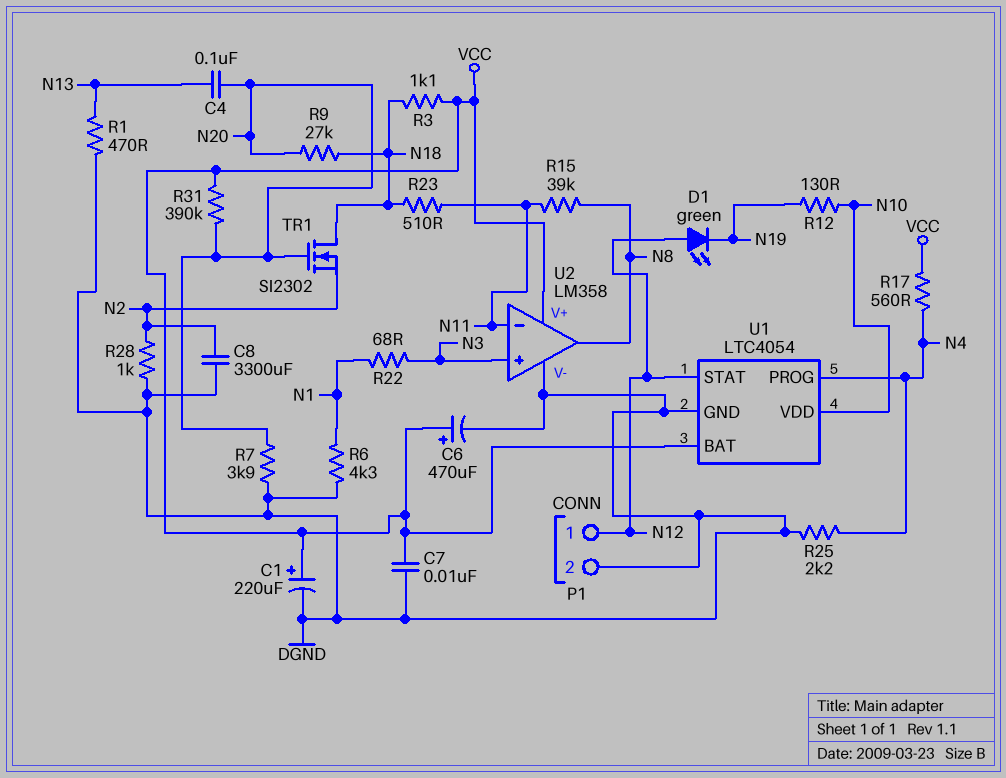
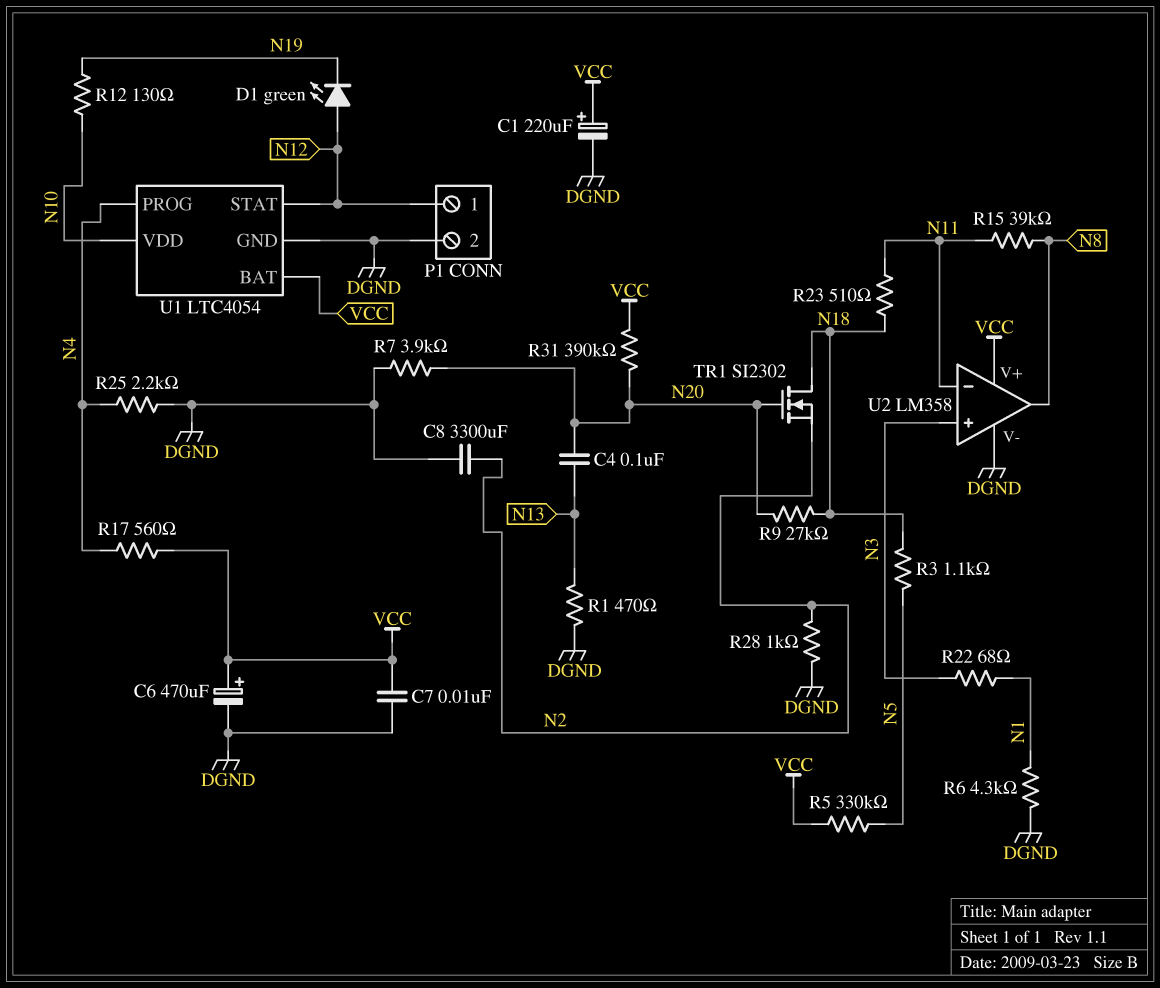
R3: 1.1k (N18, VCC) -> 1.1k (N5, N18)
R5: none -> 330k (N5, VCC)

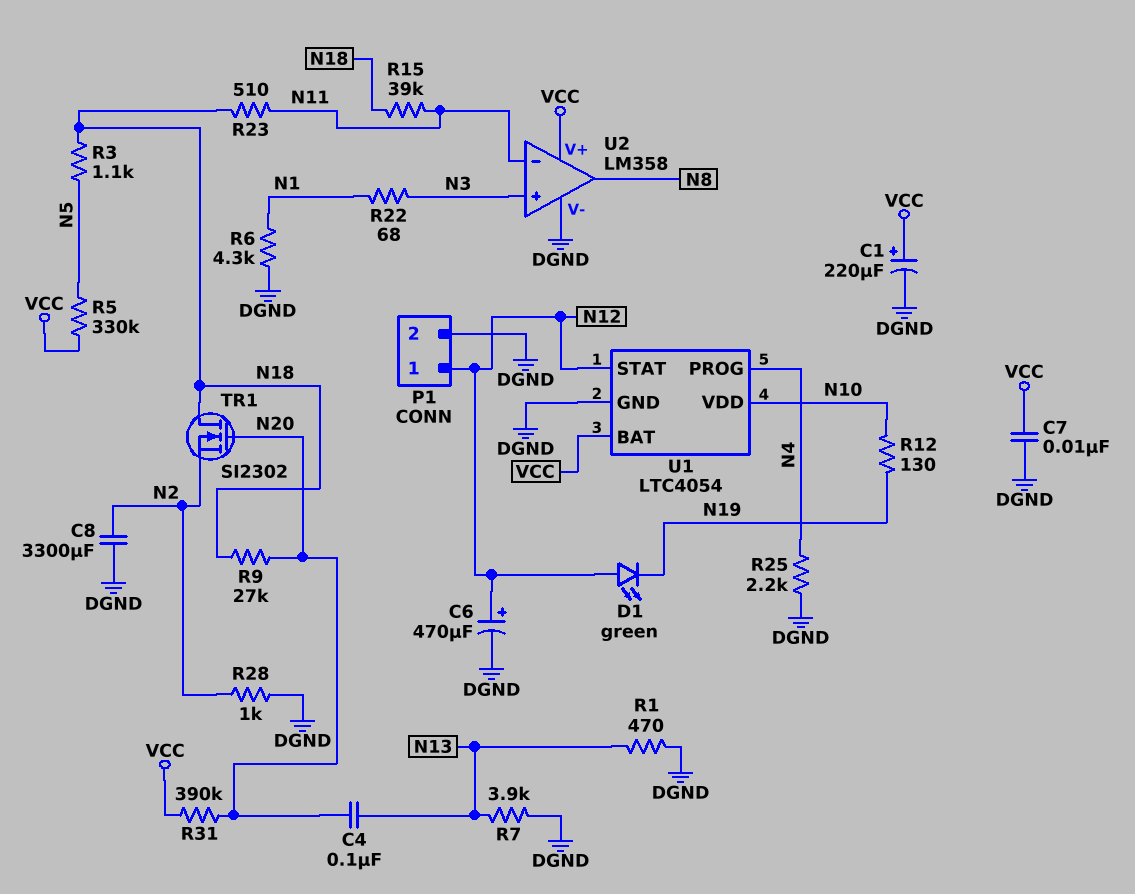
C6: 470uF (plus VCC, minus DGND) -> 470uF (plus N12, minus DGND)
R7: 3.9k (DGND, N20) -> 3.9k (DGND, N13)
R15: 39k (N8, N11) -> 39k (N11, N18)
R17: 560 (N4, VCC) -> none

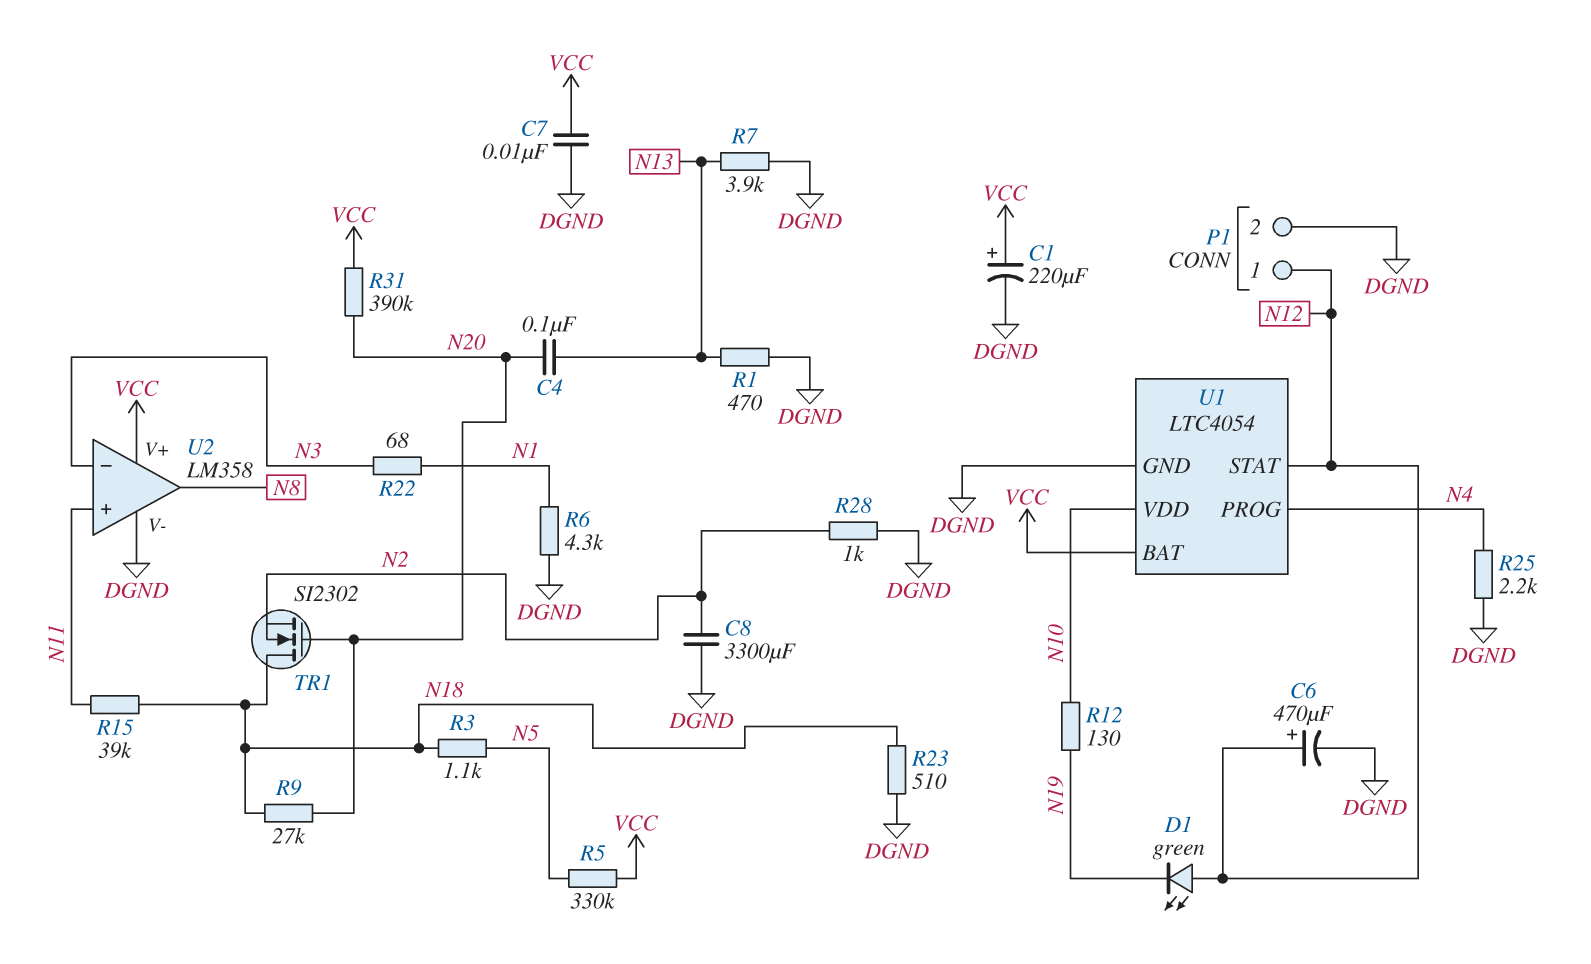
R23: 510 (N11, N18) -> 510 (DGND, N18)
U2 pin in+: N3 -> N11
U2 pin in-: N11 -> N3

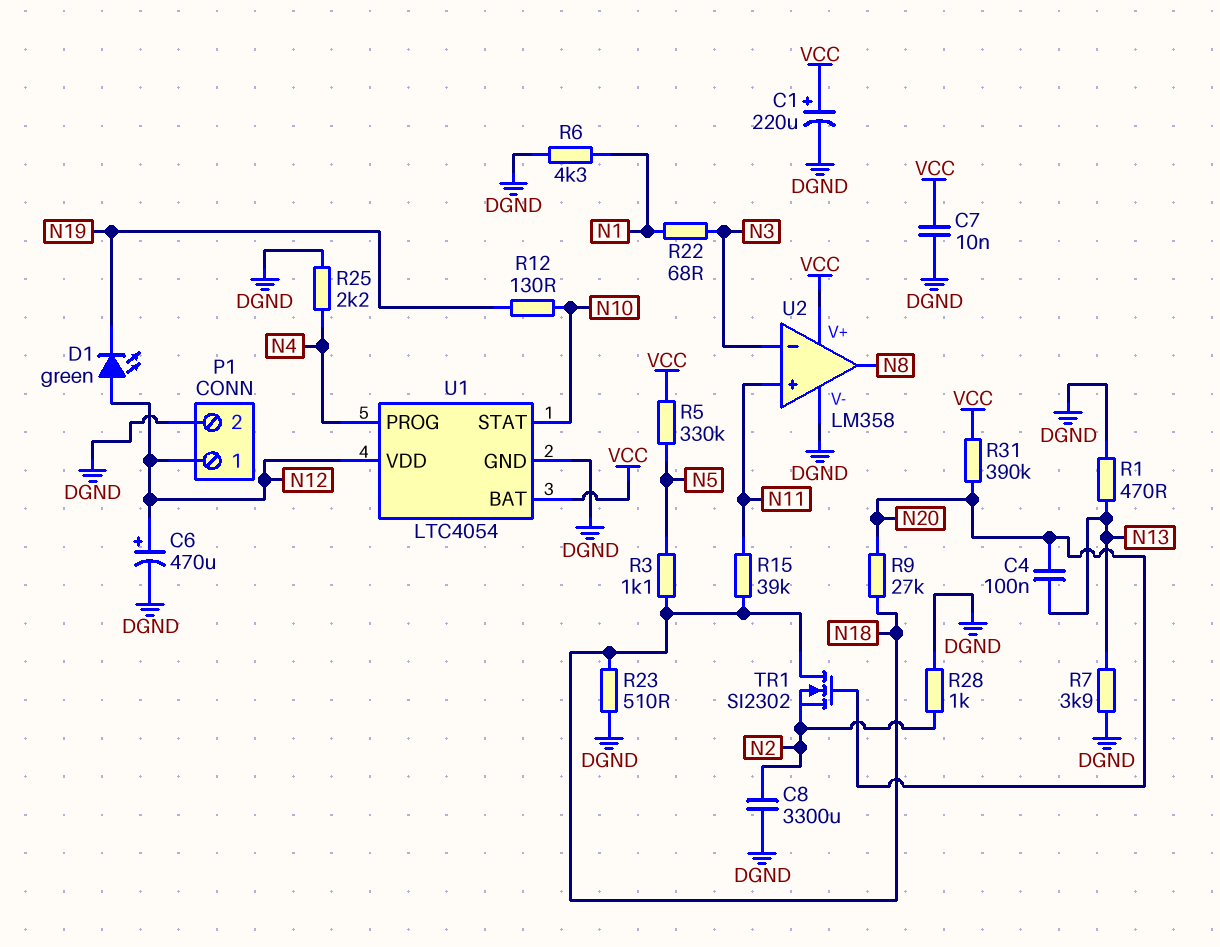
U1 pin STAT: N12 -> N10
U1 pin VDD: N10 -> N12

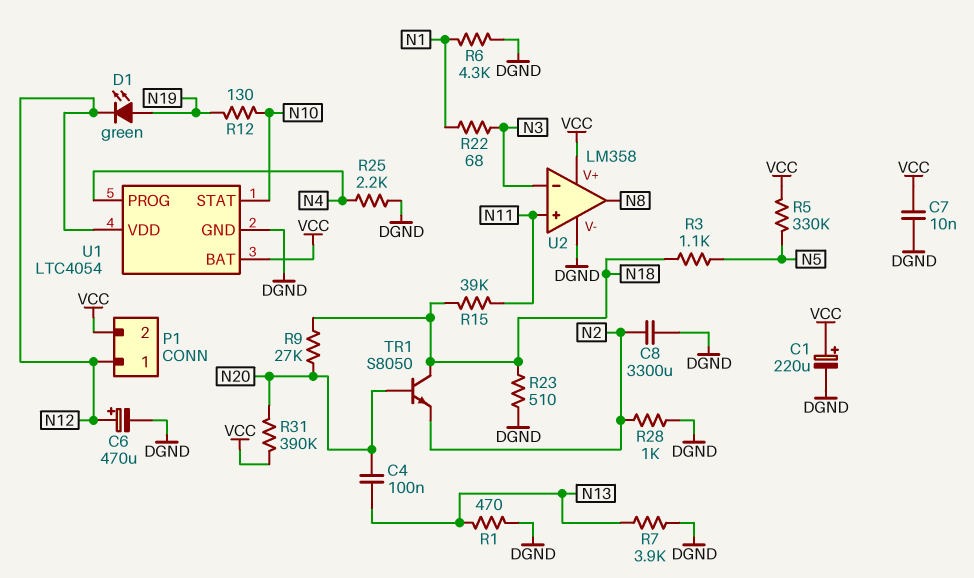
D1: LED green (A N12, K N19) -> LED green (A N19, K N12)
P1 pin 2: DGND -> VCC
TR1: NMOS SI2302 (G N20, D N18, S N2) -> NPN S8050 (B N20, C N18, E N2)

